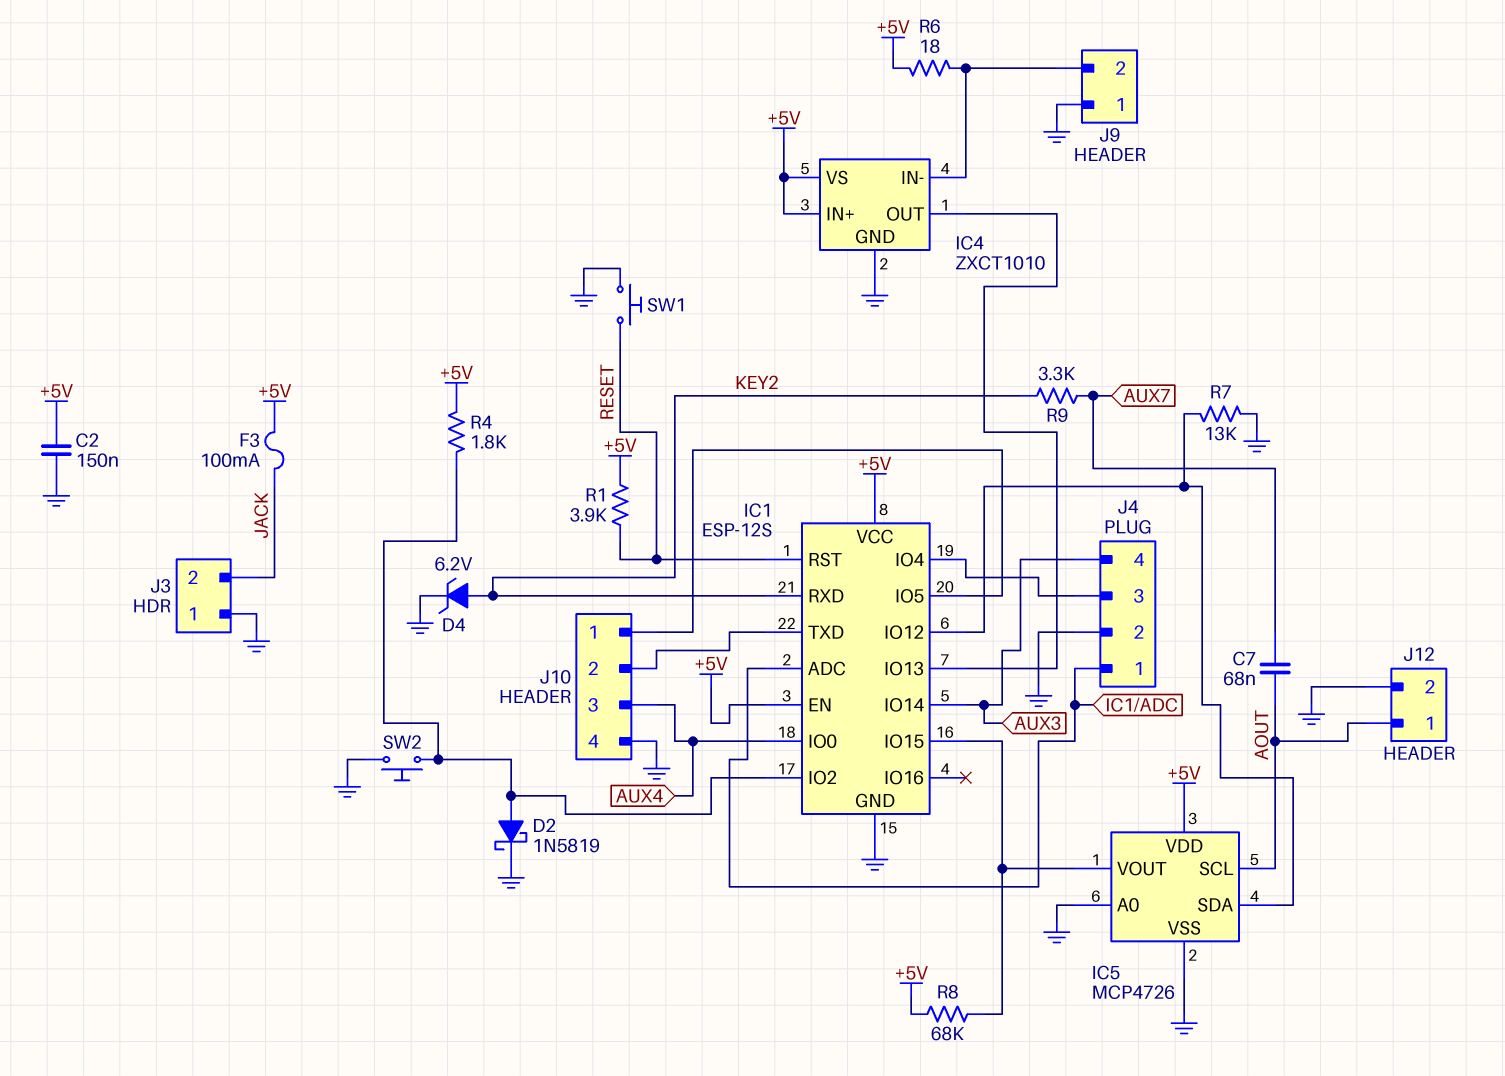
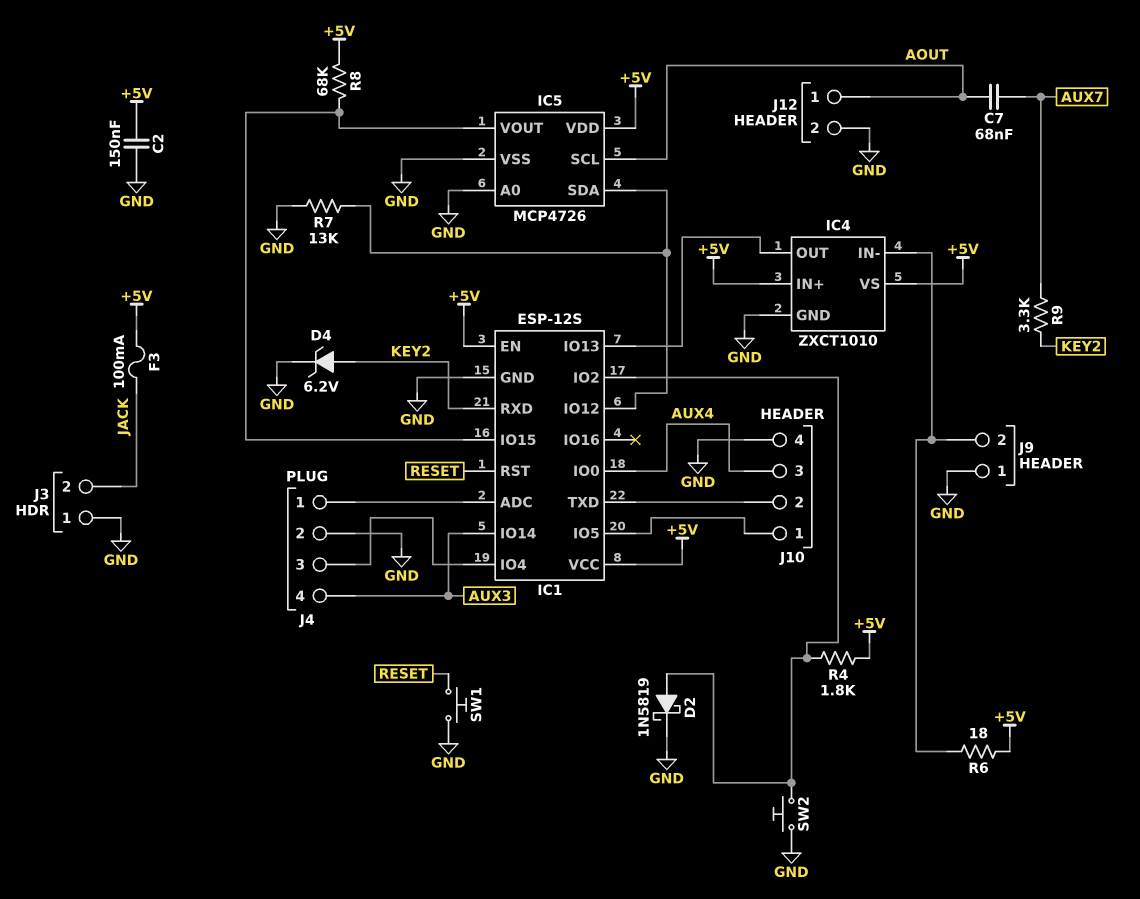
R1: 3.9k (+5V, RESET) -> none

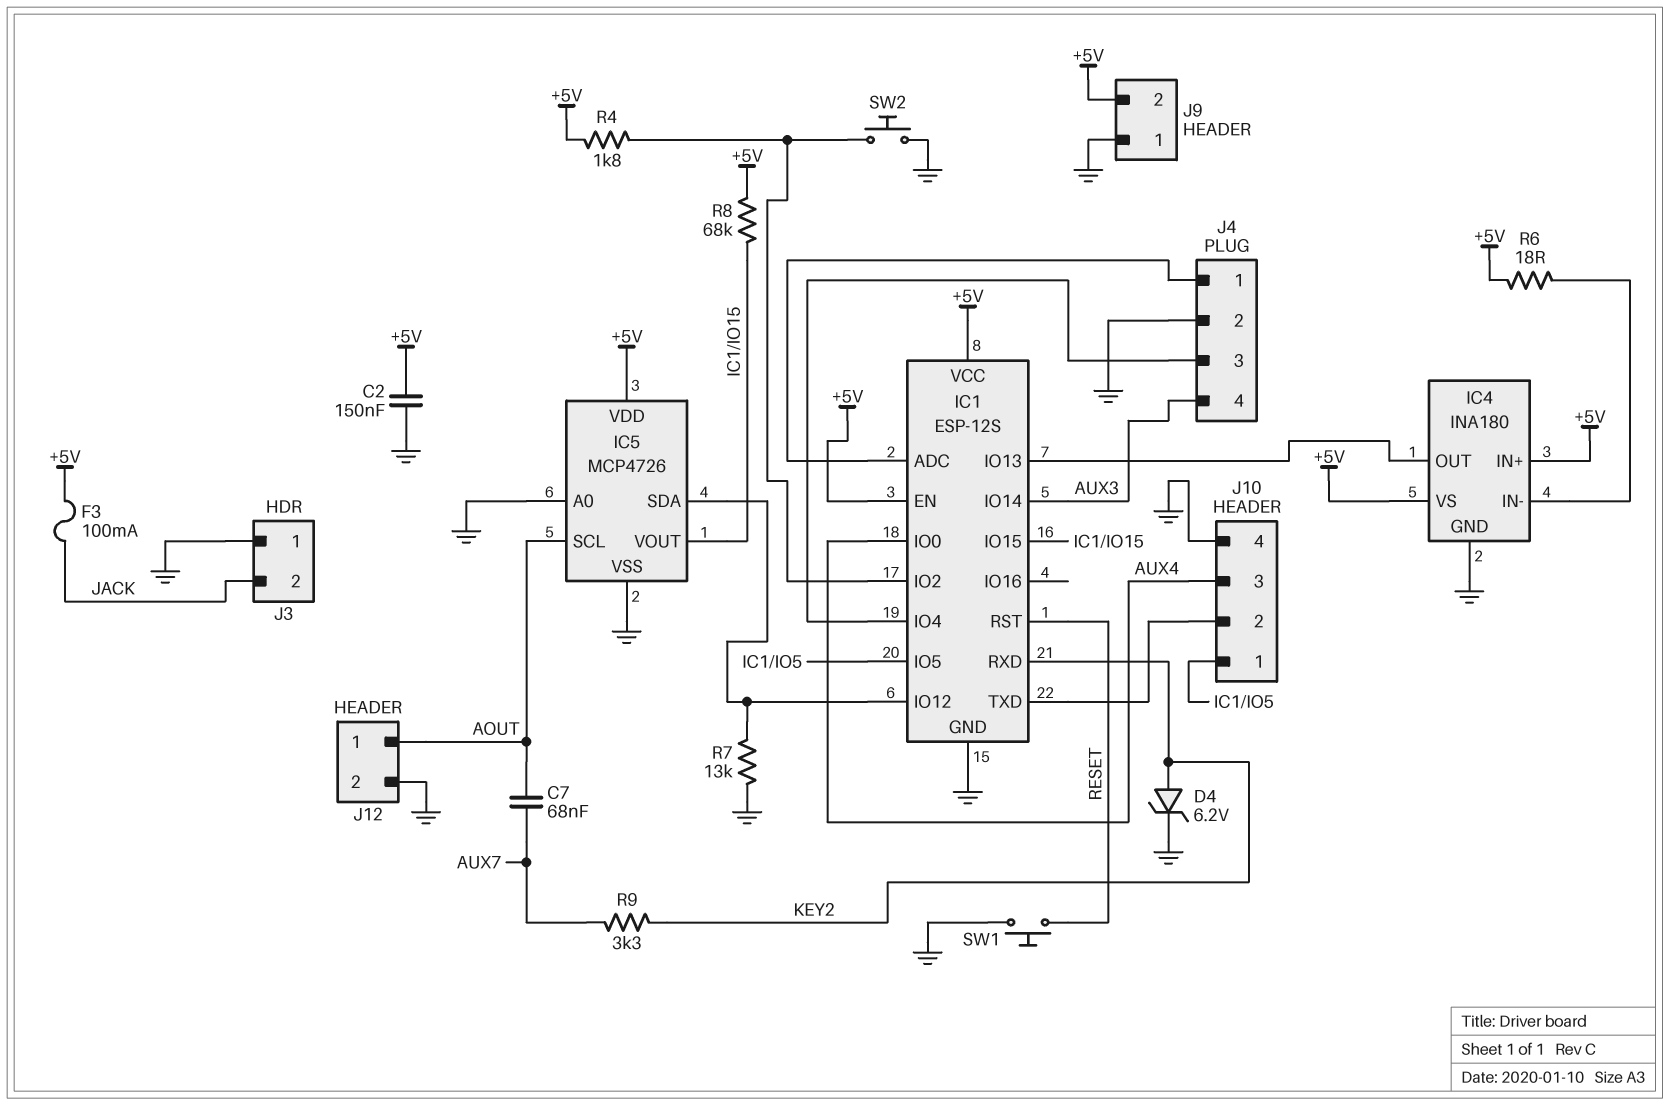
D2: schottky 1N5819 (A IC1/IO2, K GND) -> none
IC4: ZXCT1010 -> INA180
J9 pin 2: IC4/IN- -> +5V

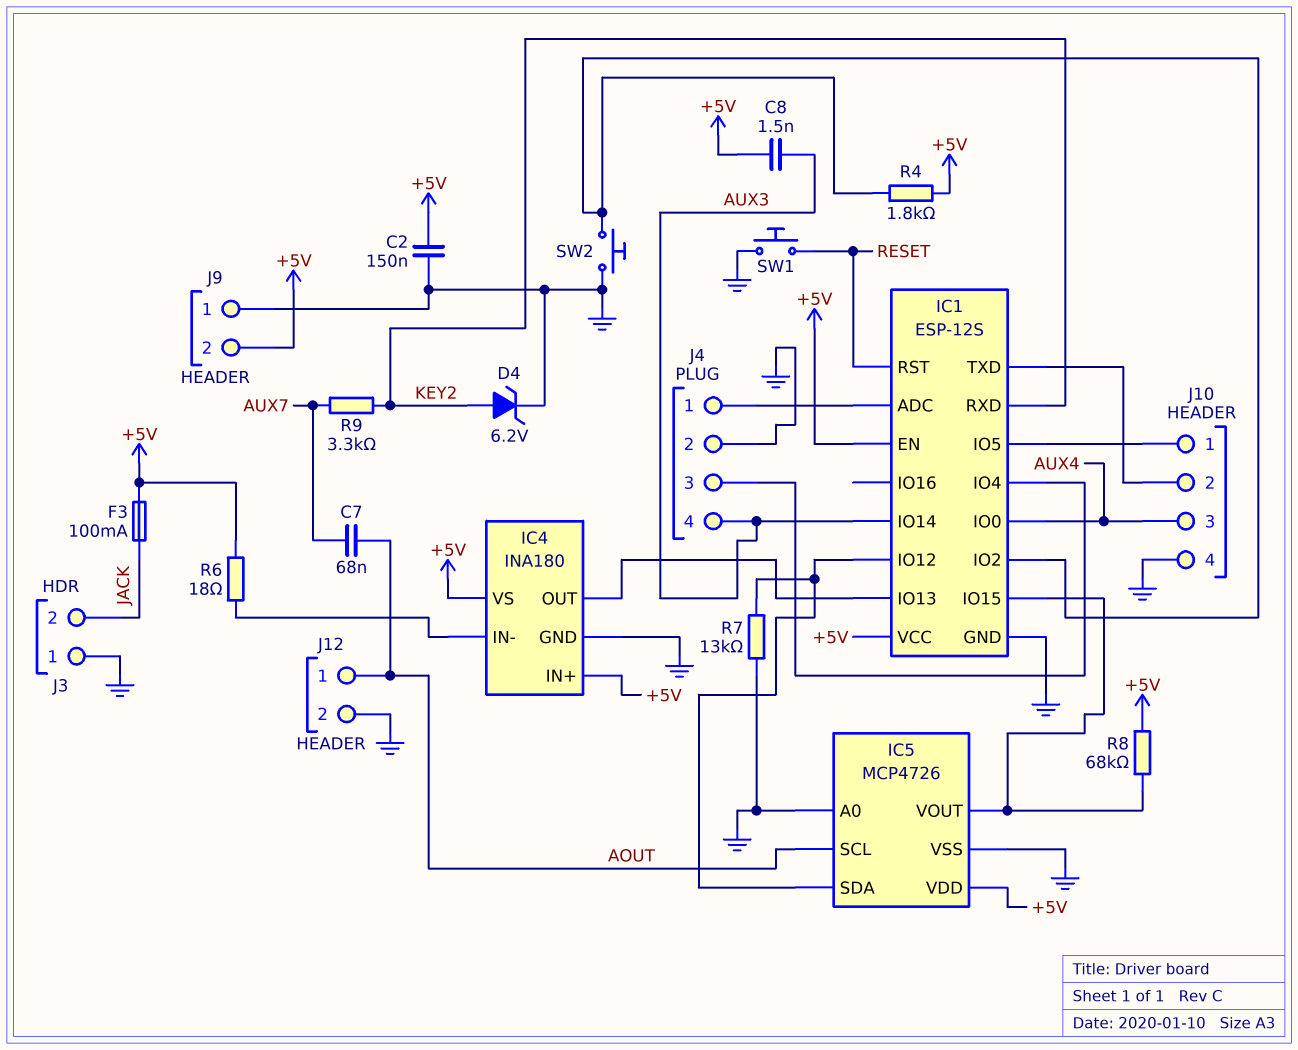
C8: none -> 1.5nF (+5V, AUX3)

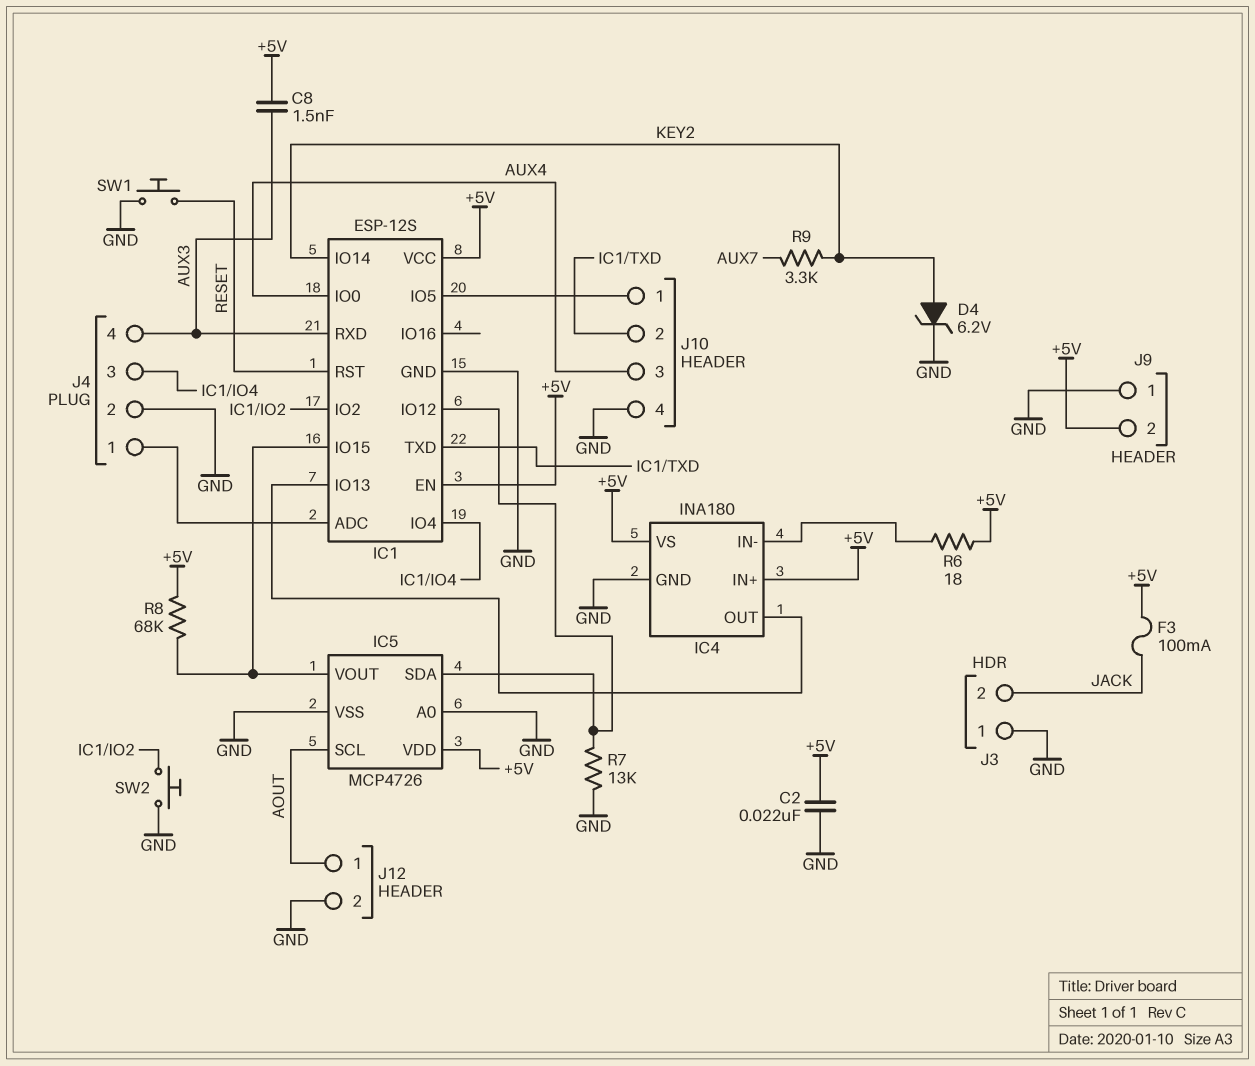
C2: 150nF (+5V, GND) -> 22nF (+5V, GND)
C7: 68nF (AOUT, AUX7) -> none
IC1 pin IO14: AUX3 -> KEY2
IC1 pin RXD: KEY2 -> AUX3
R4: 1.8k (+5V, IC1/IO2) -> none

